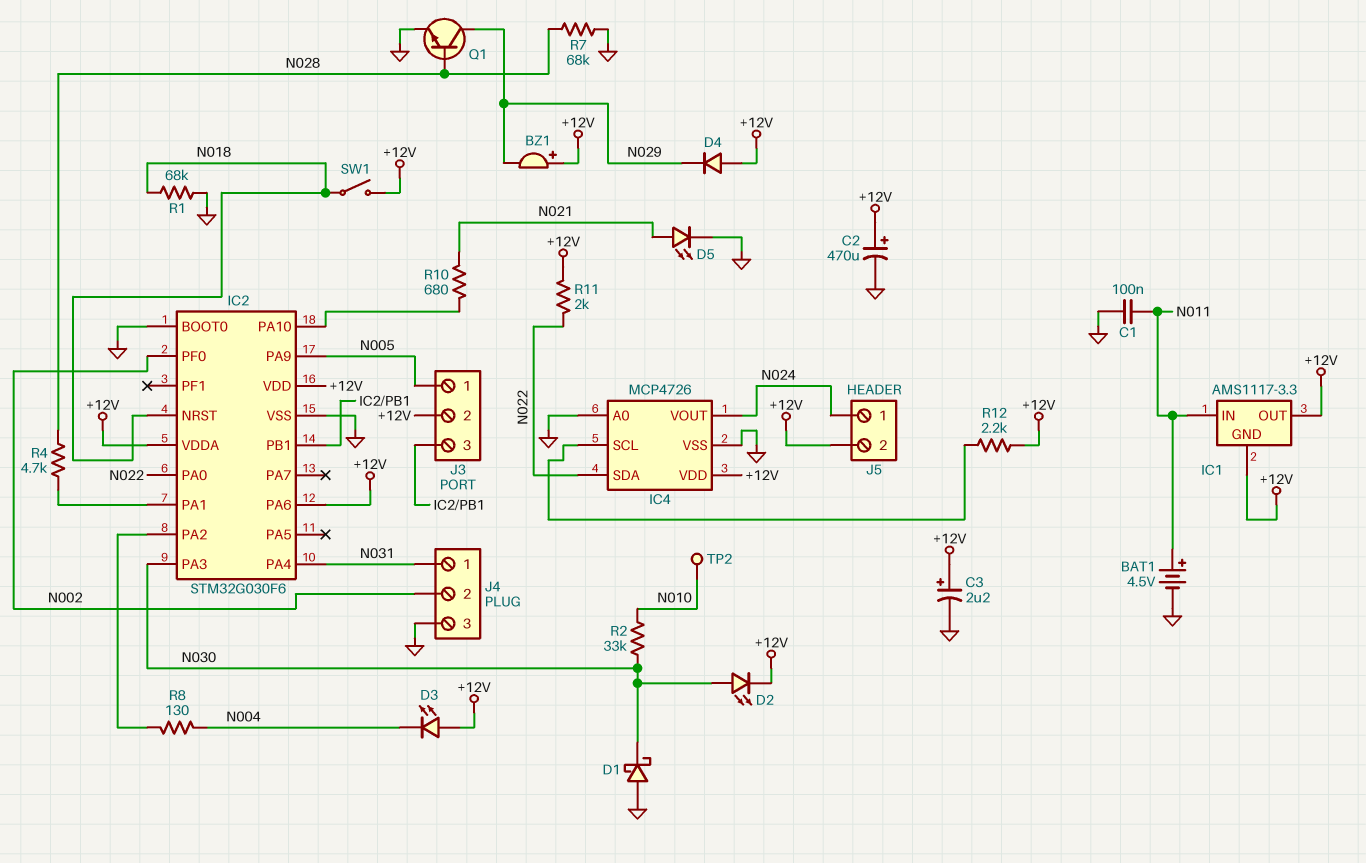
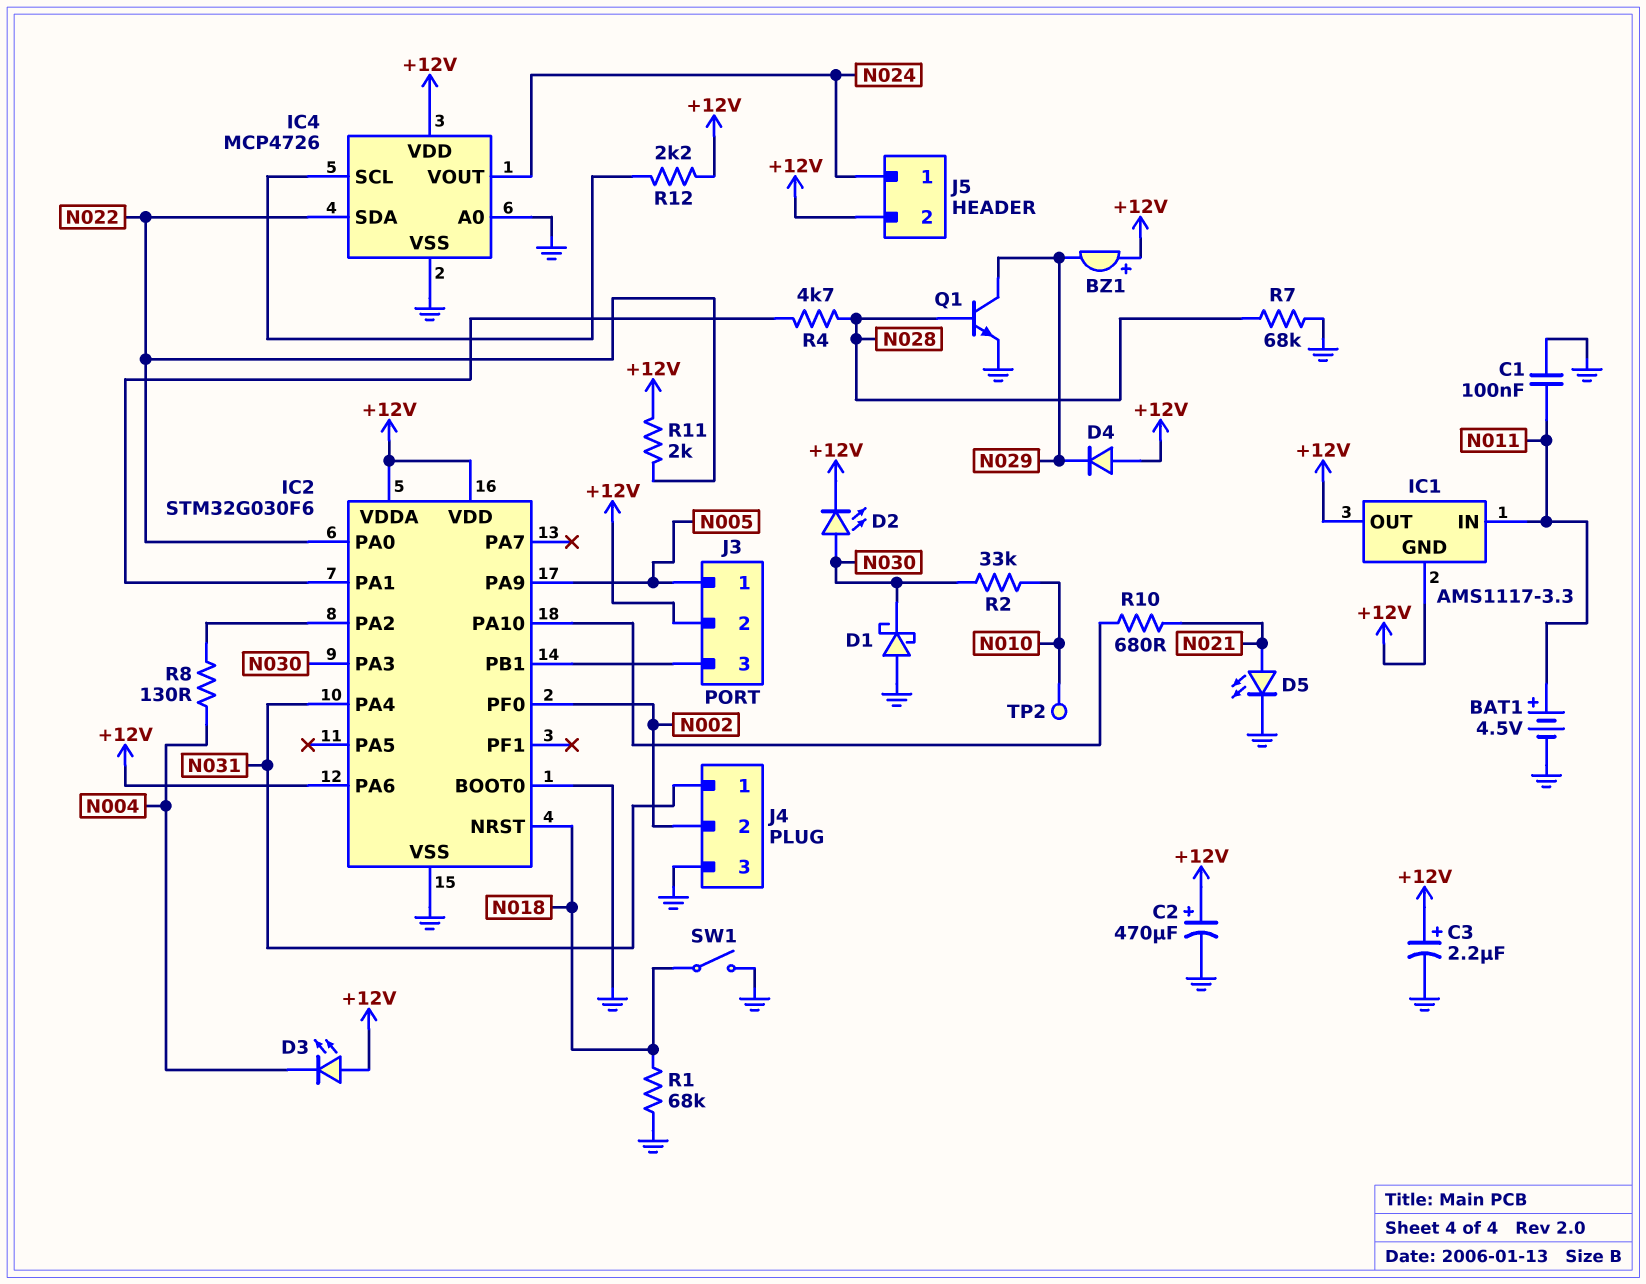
SW1: switch (+12V, N018) -> switch (GND, N018)

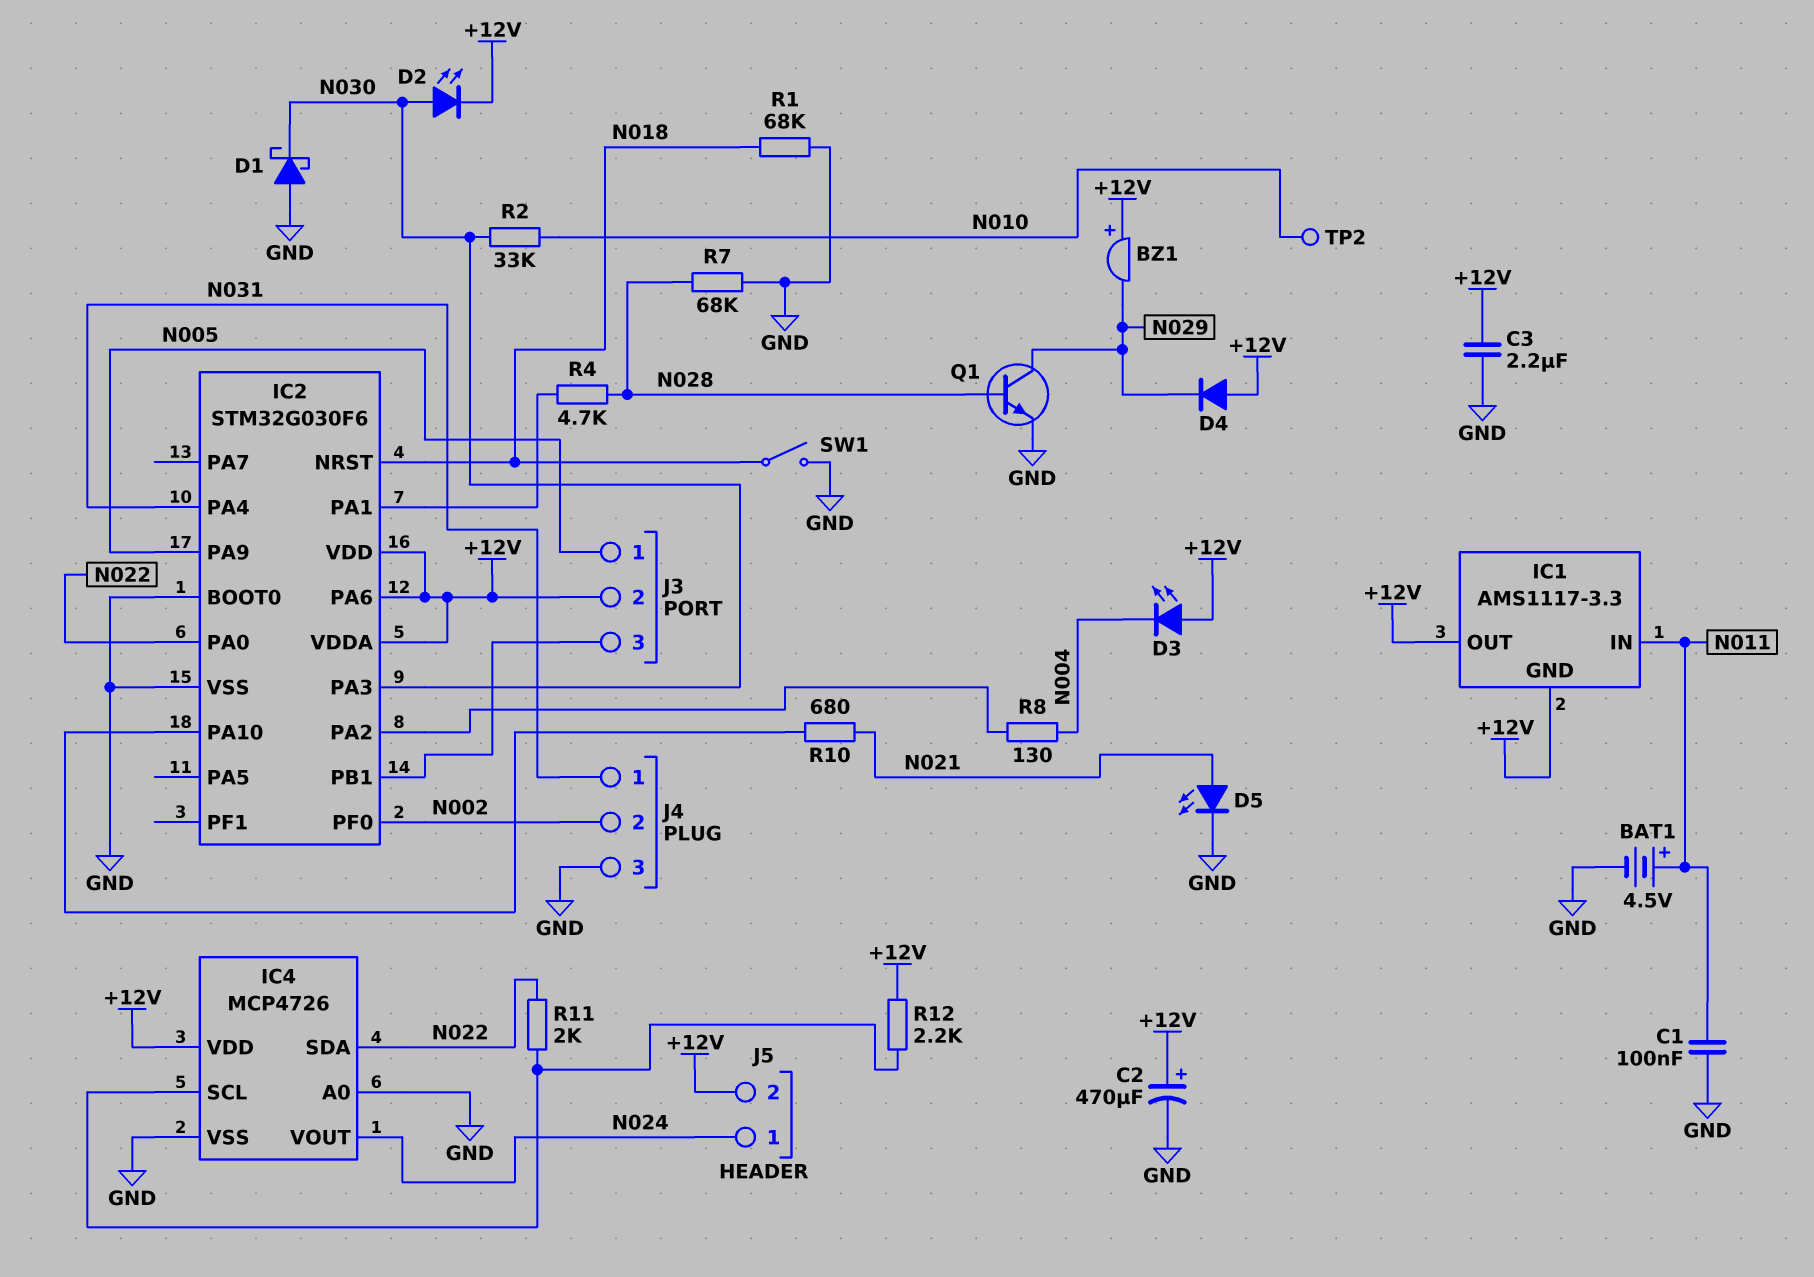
C3: 2.2uF (plus +12V, minus GND) -> 2.2uF (+12V, GND)
R11: 2k (+12V, N022) -> 2k (IC4/SCL, N022)

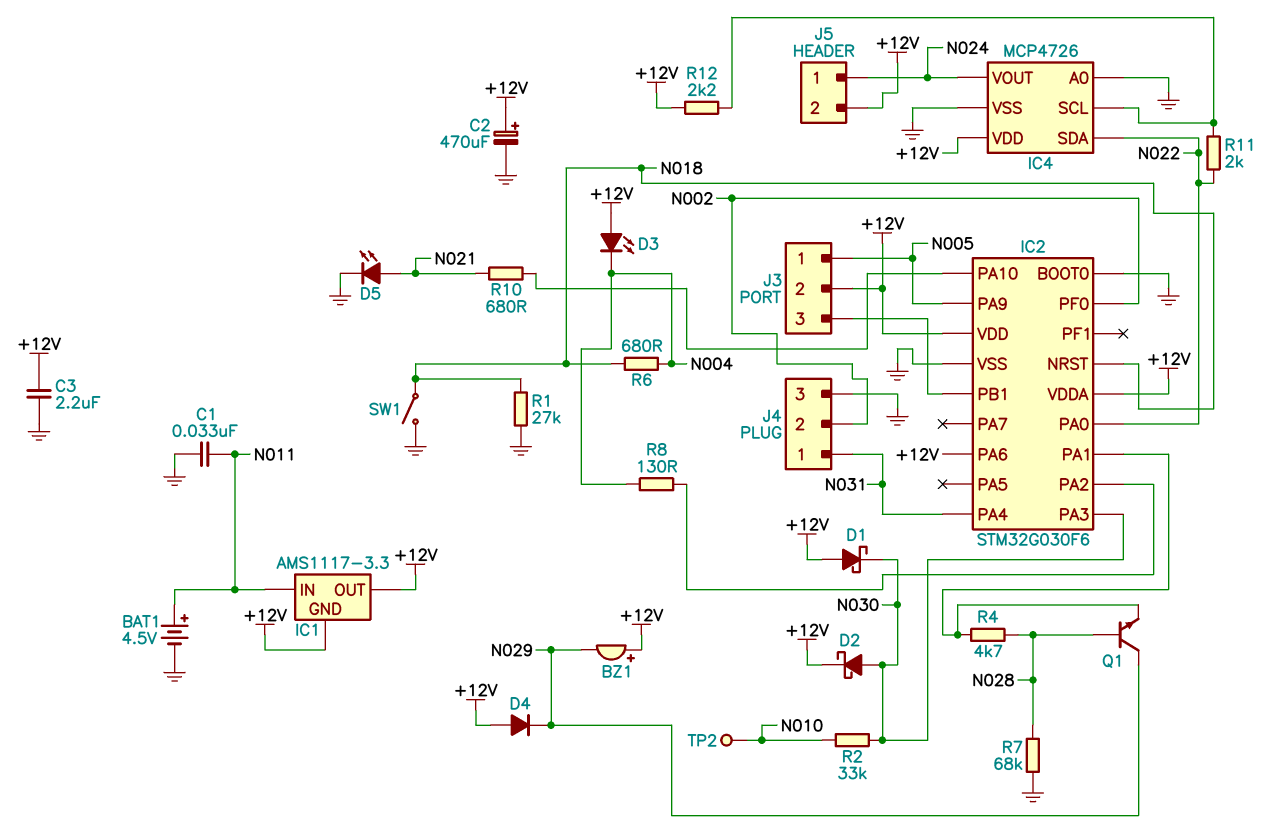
C1: 100nF (GND, N011) -> 33nF (GND, N011)
D1: schottky (A GND, K N030) -> schottky (A +12V, K N030)
D2: LED (A N030, K +12V) -> schottky (A N030, K +12V)
Q1: NPN (B N028, C N029, E GND) -> NPN (B N028, C N029, E IC2/PA1)
R1: 68k (GND, N018) -> 27k (GND, N018)
R6: none -> 680 (N004, N018)

